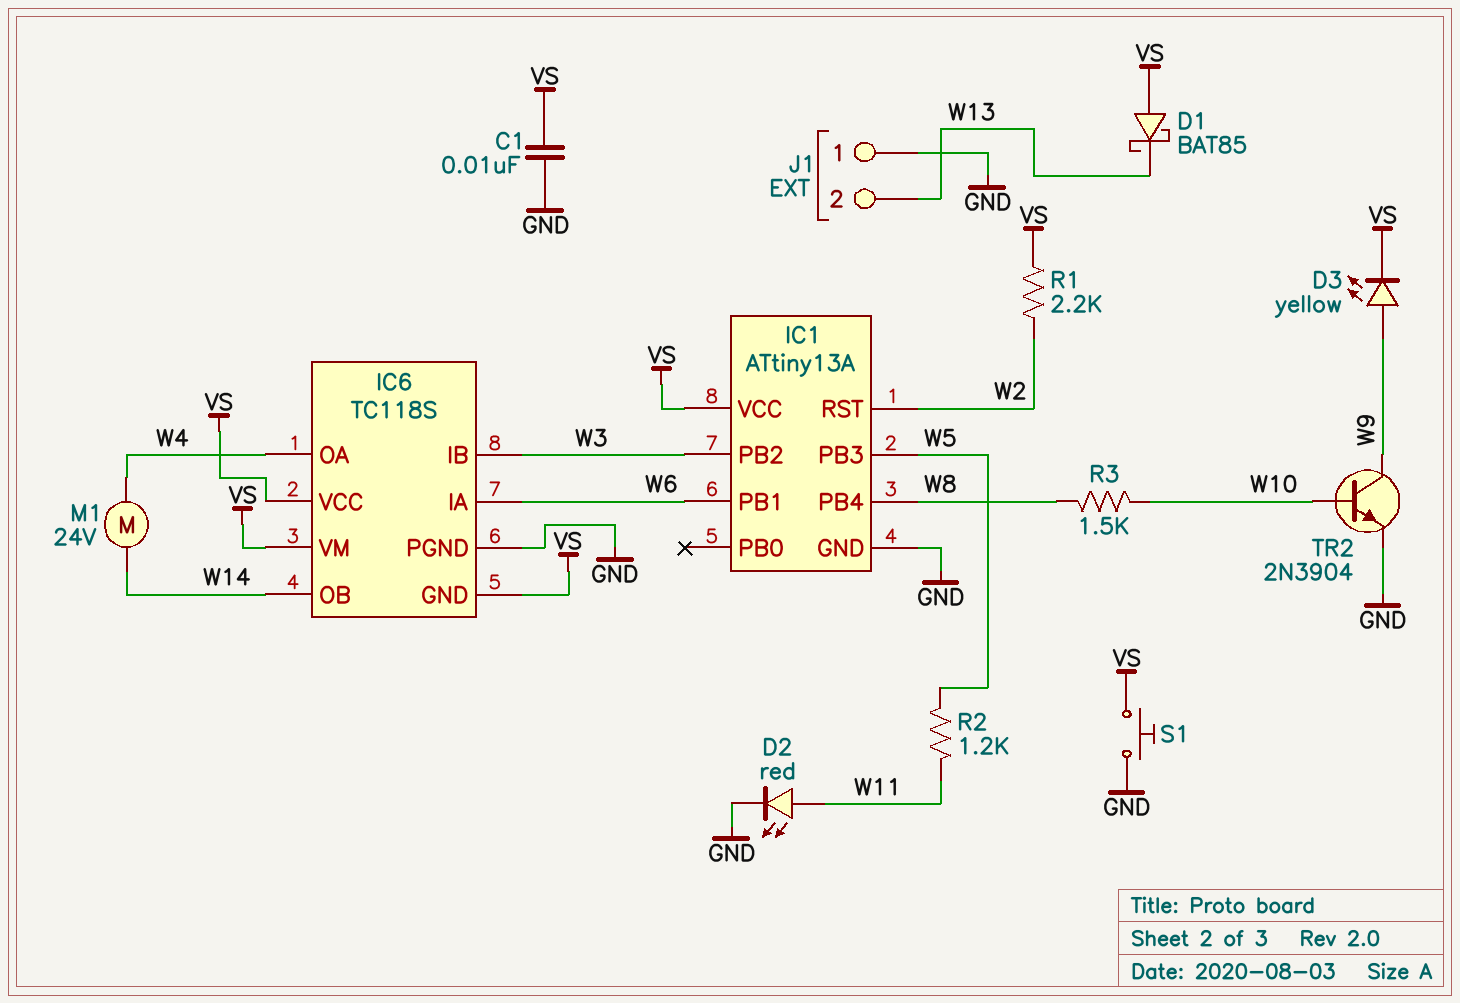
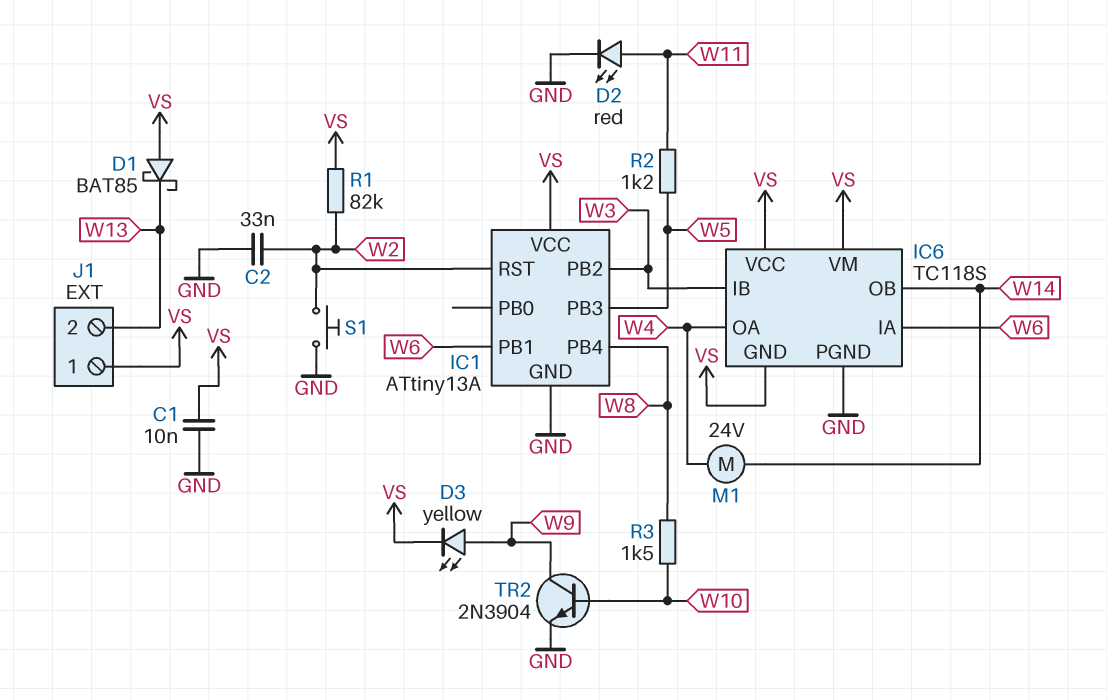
C2: none -> 33nF (GND, W2)
J1 pin 1: GND -> VS
R1: 2.2k (VS, W2) -> 82k (VS, W2)
S1: button (GND, VS) -> button (GND, W2)

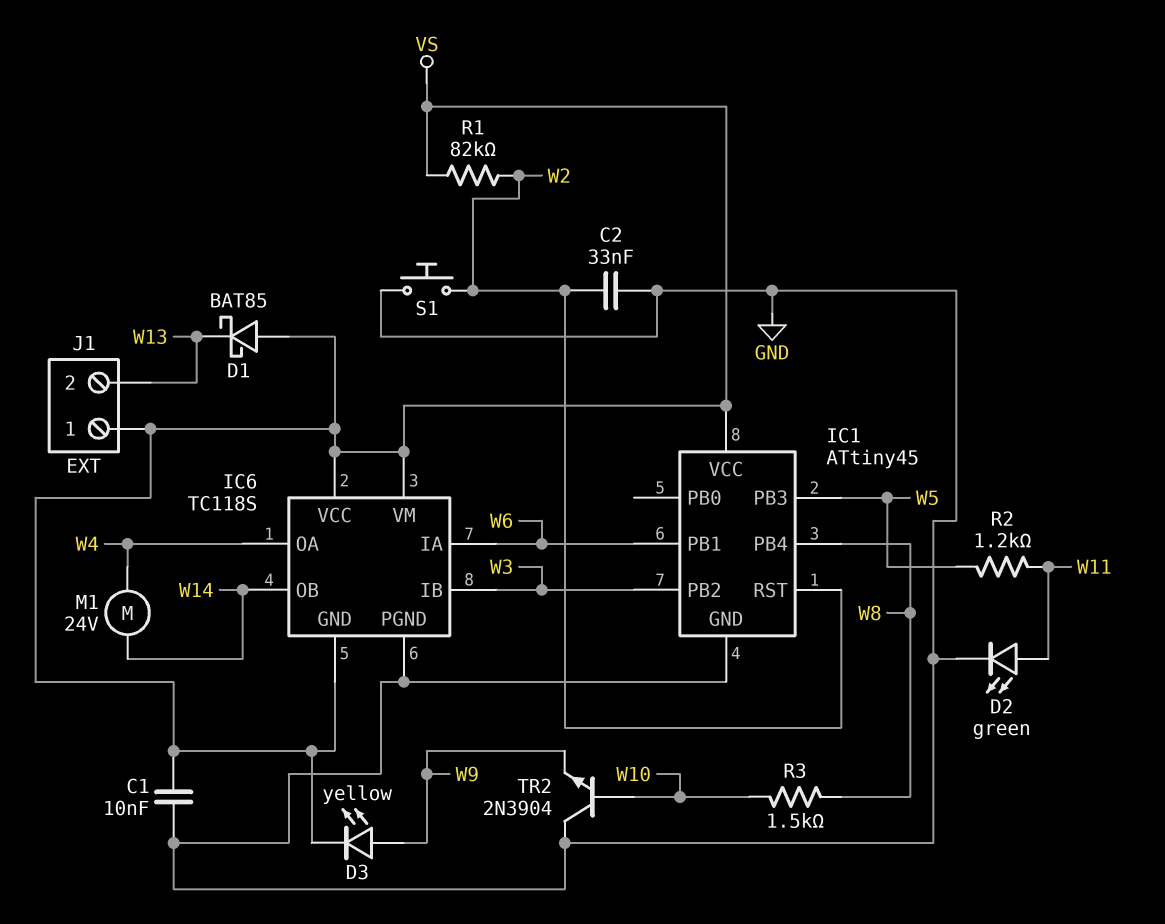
D2: LED red (A W11, K GND) -> LED green (A W11, K GND)
IC1: ATtiny13A -> ATtiny45
TR2: NPN 2N3904 (B W10, C W9, E GND) -> NPN 2N3904 (B W10, C GND, E W9)

